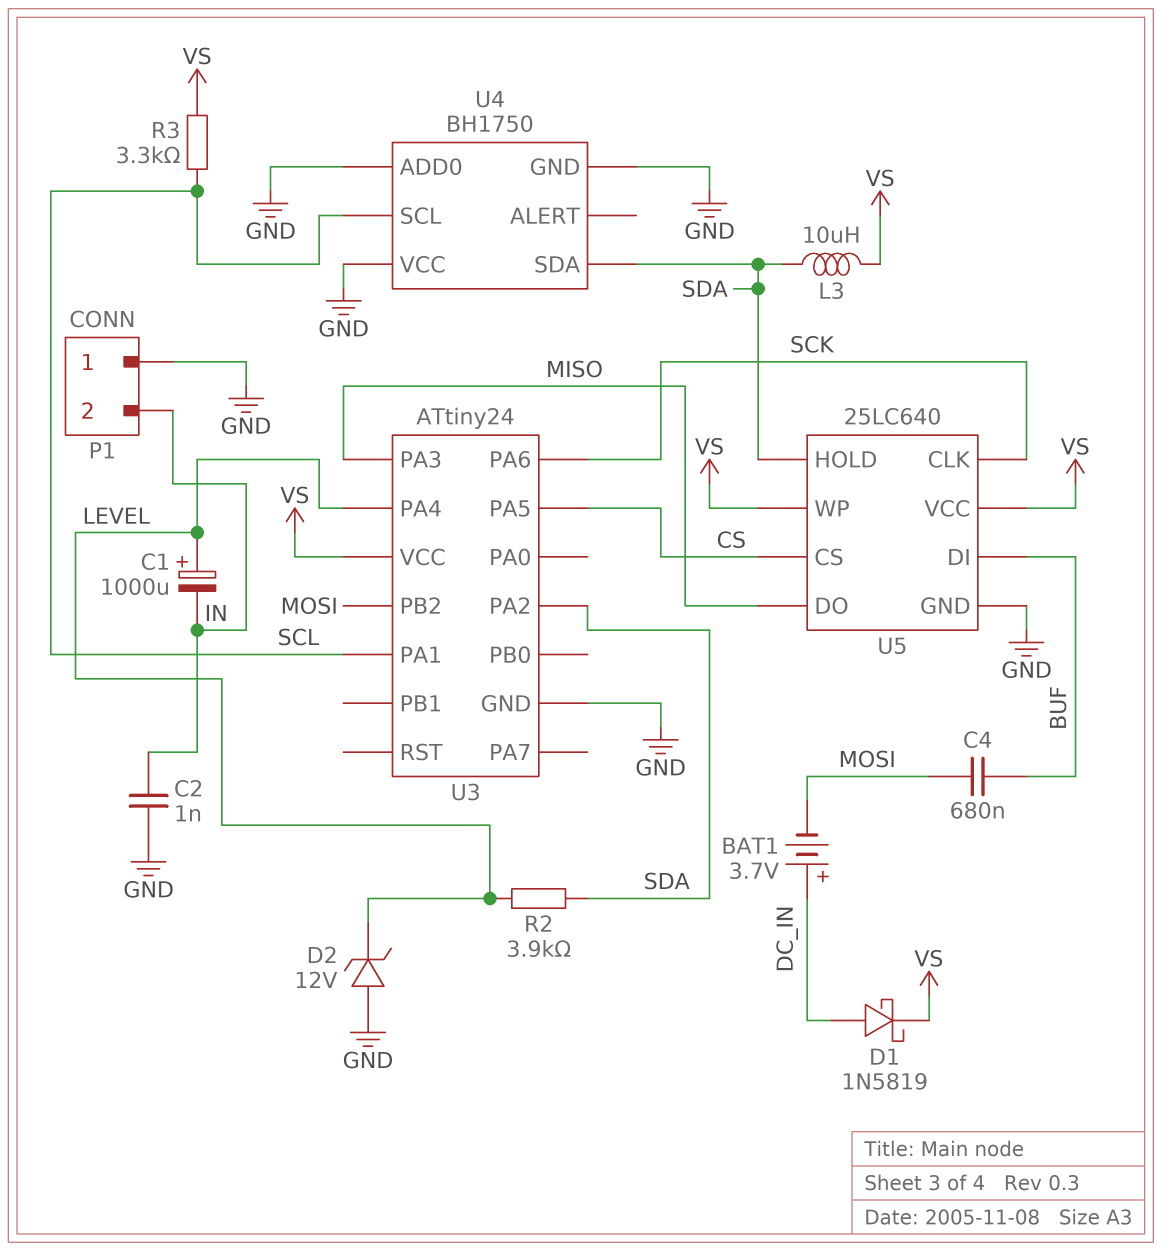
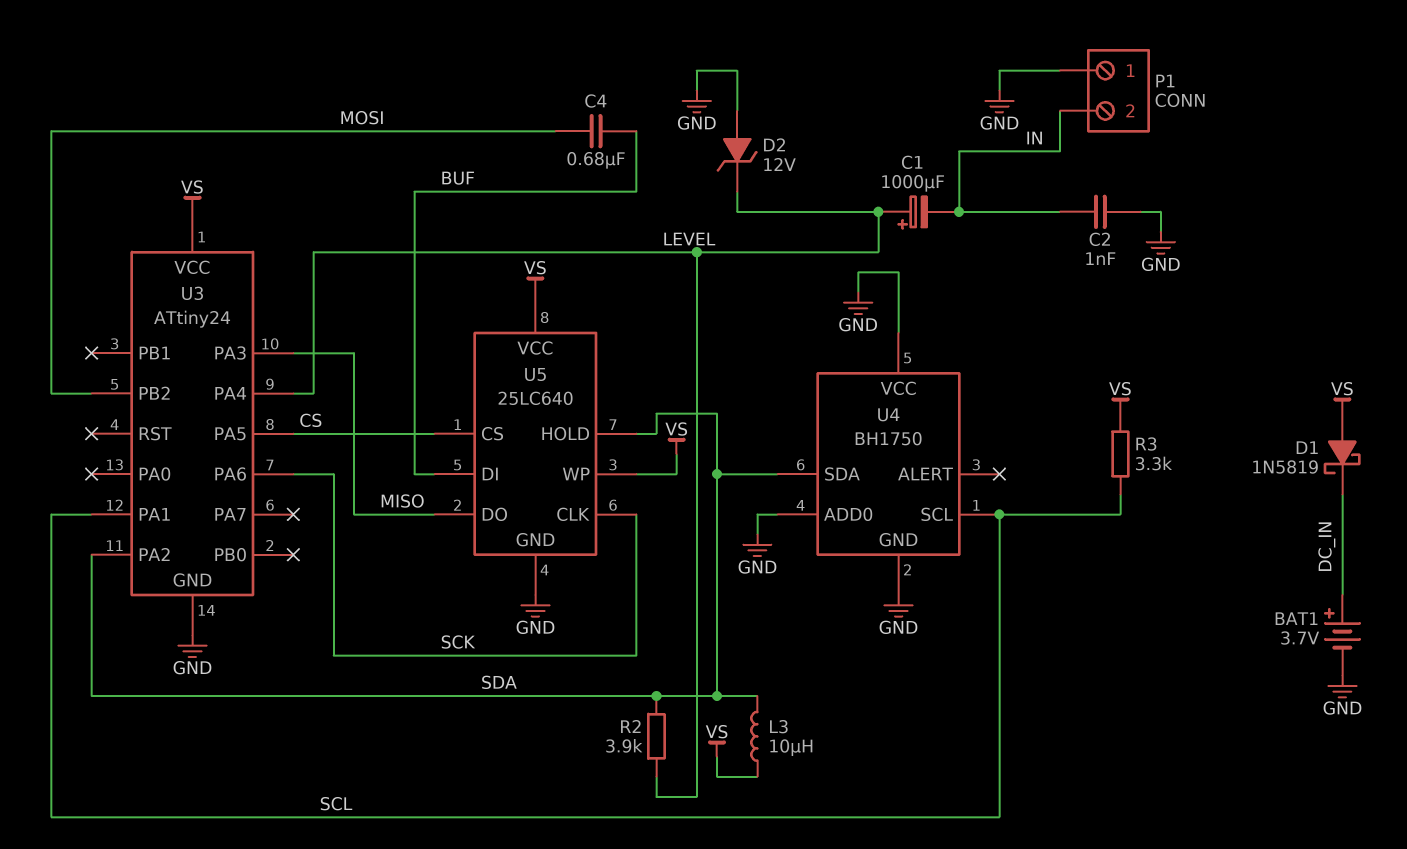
BAT1: 3.7V (plus DC_IN, minus MOSI) -> 3.7V (plus DC_IN, minus GND)
D1: schottky 1N5819 (A DC_IN, K VS) -> schottky 1N5819 (A VS, K DC_IN)

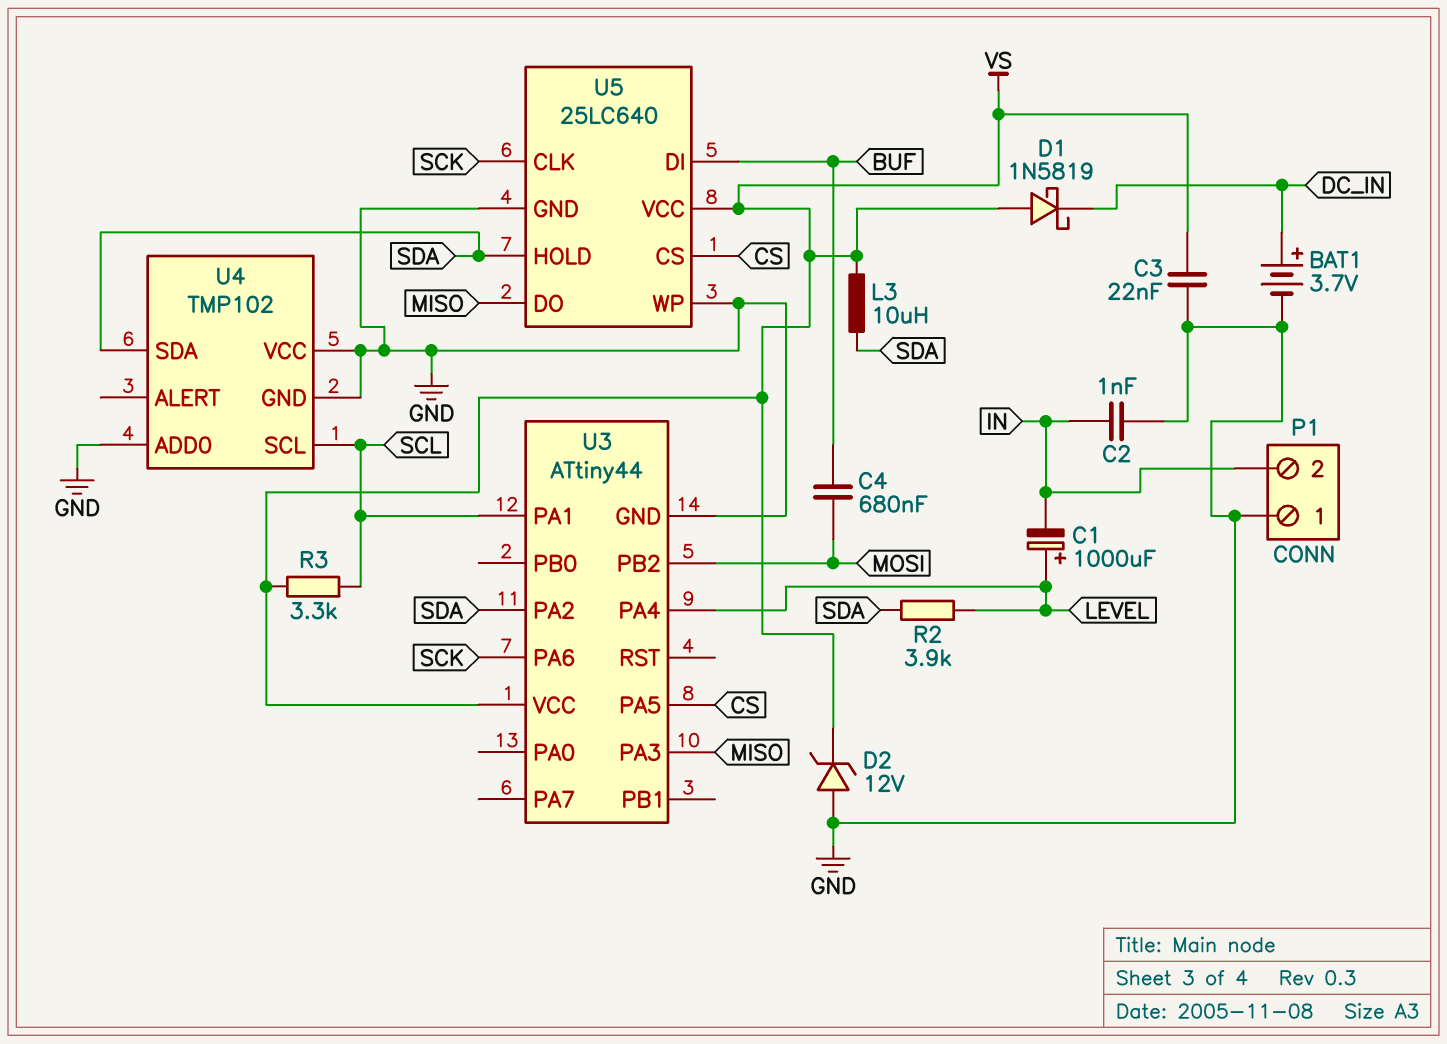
C3: none -> 22nF (GND, VS)
D2: zener 12V (A GND, K LEVEL) -> zener 12V (A GND, K VS)
U3: ATtiny24 -> ATtiny44
U4: BH1750 -> TMP102
U5 pin WP: VS -> GND

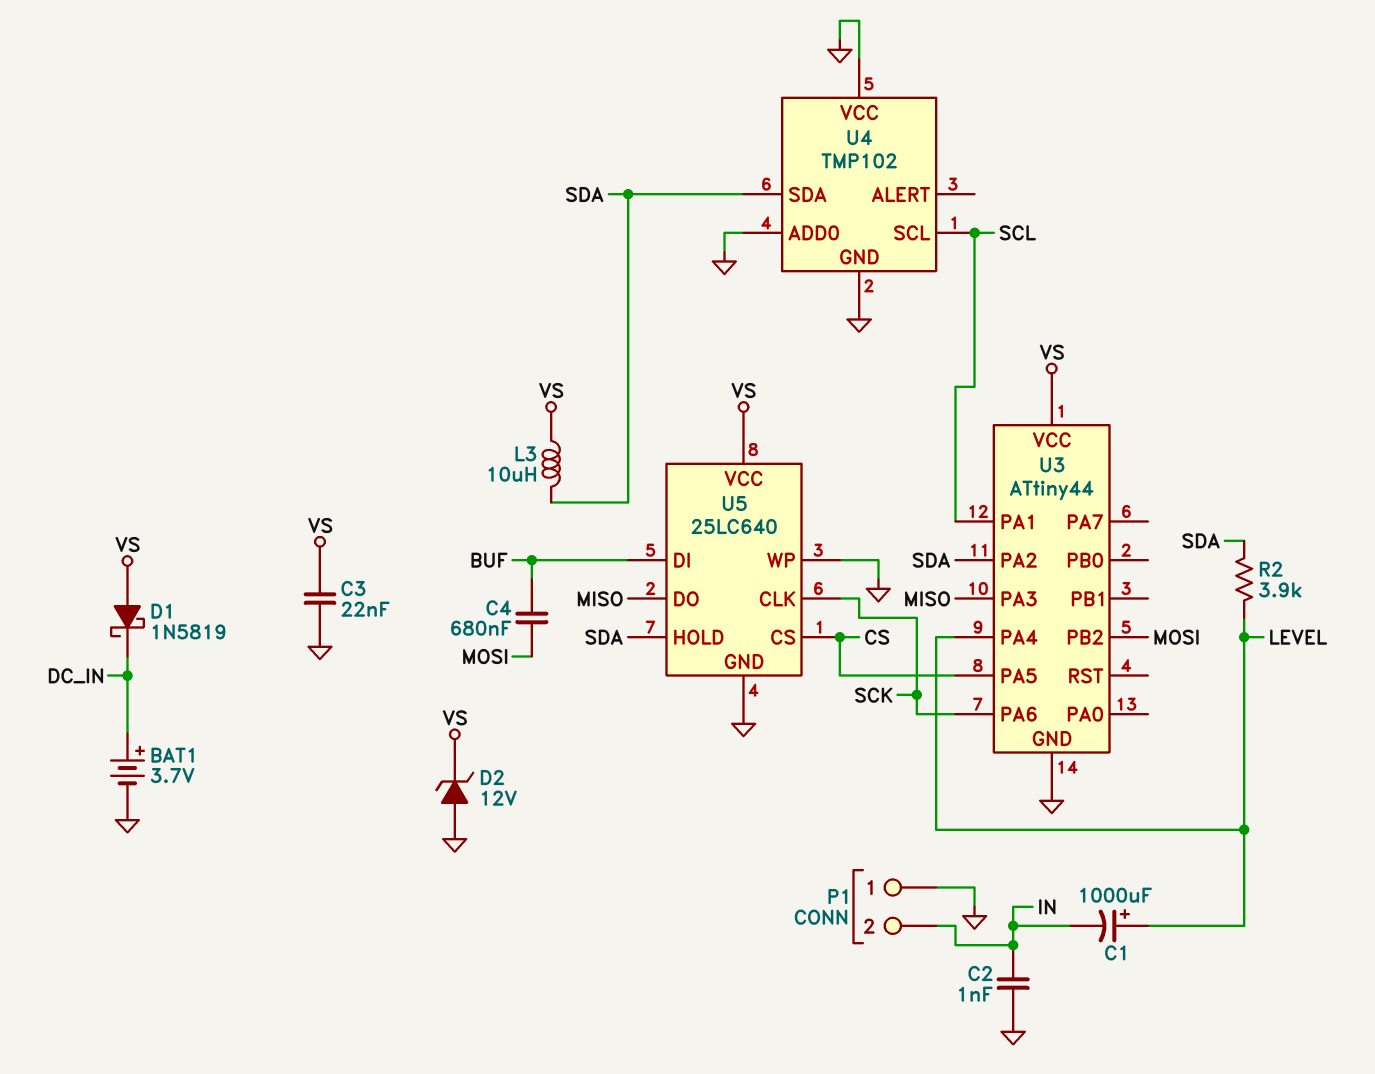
R3: 3.3k (SCL, VS) -> none

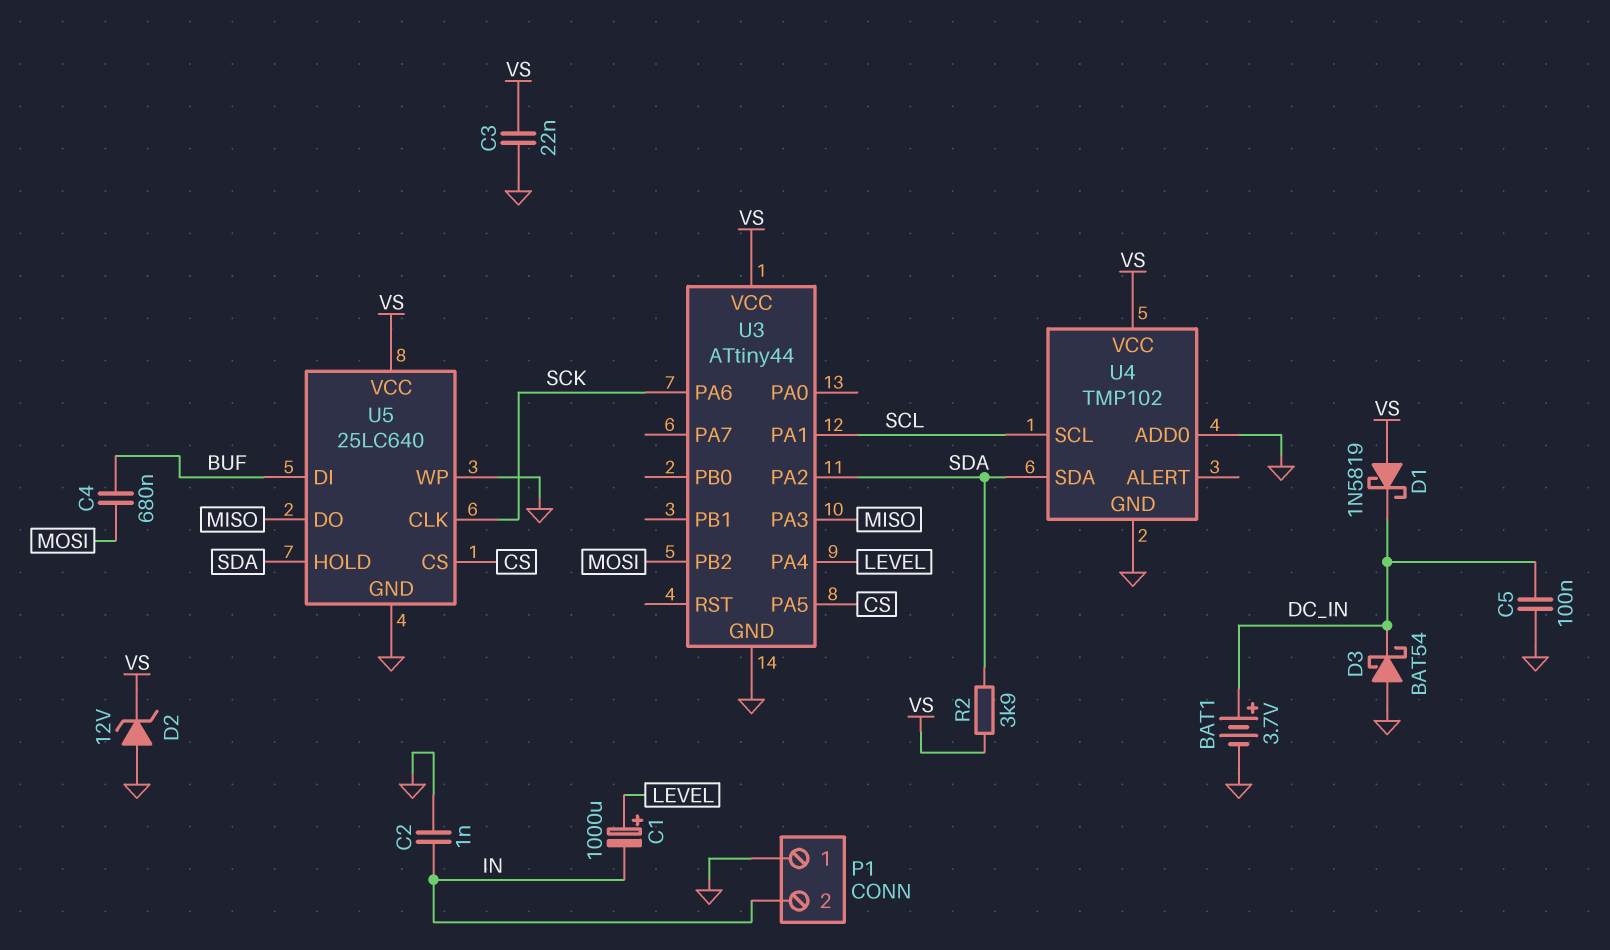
C5: none -> 100nF (DC_IN, GND)
D3: none -> schottky BAT54 (A GND, K DC_IN)
L3: 10uH (SDA, VS) -> none
R2: 3.9k (LEVEL, SDA) -> 3.9k (SDA, VS)
U4 pin VCC: GND -> VS

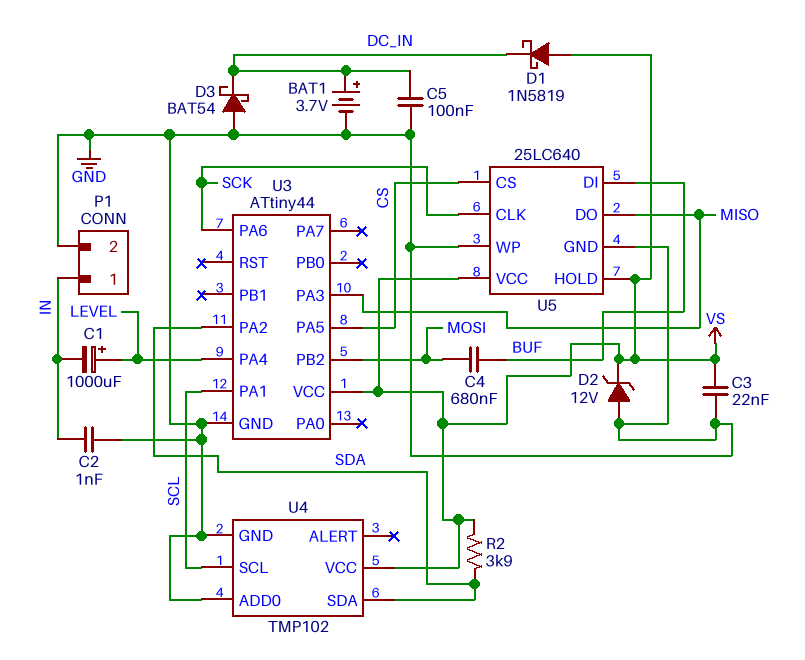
P1 pin 1: GND -> IN
P1 pin 2: IN -> GND
U5 pin HOLD: SDA -> VS

